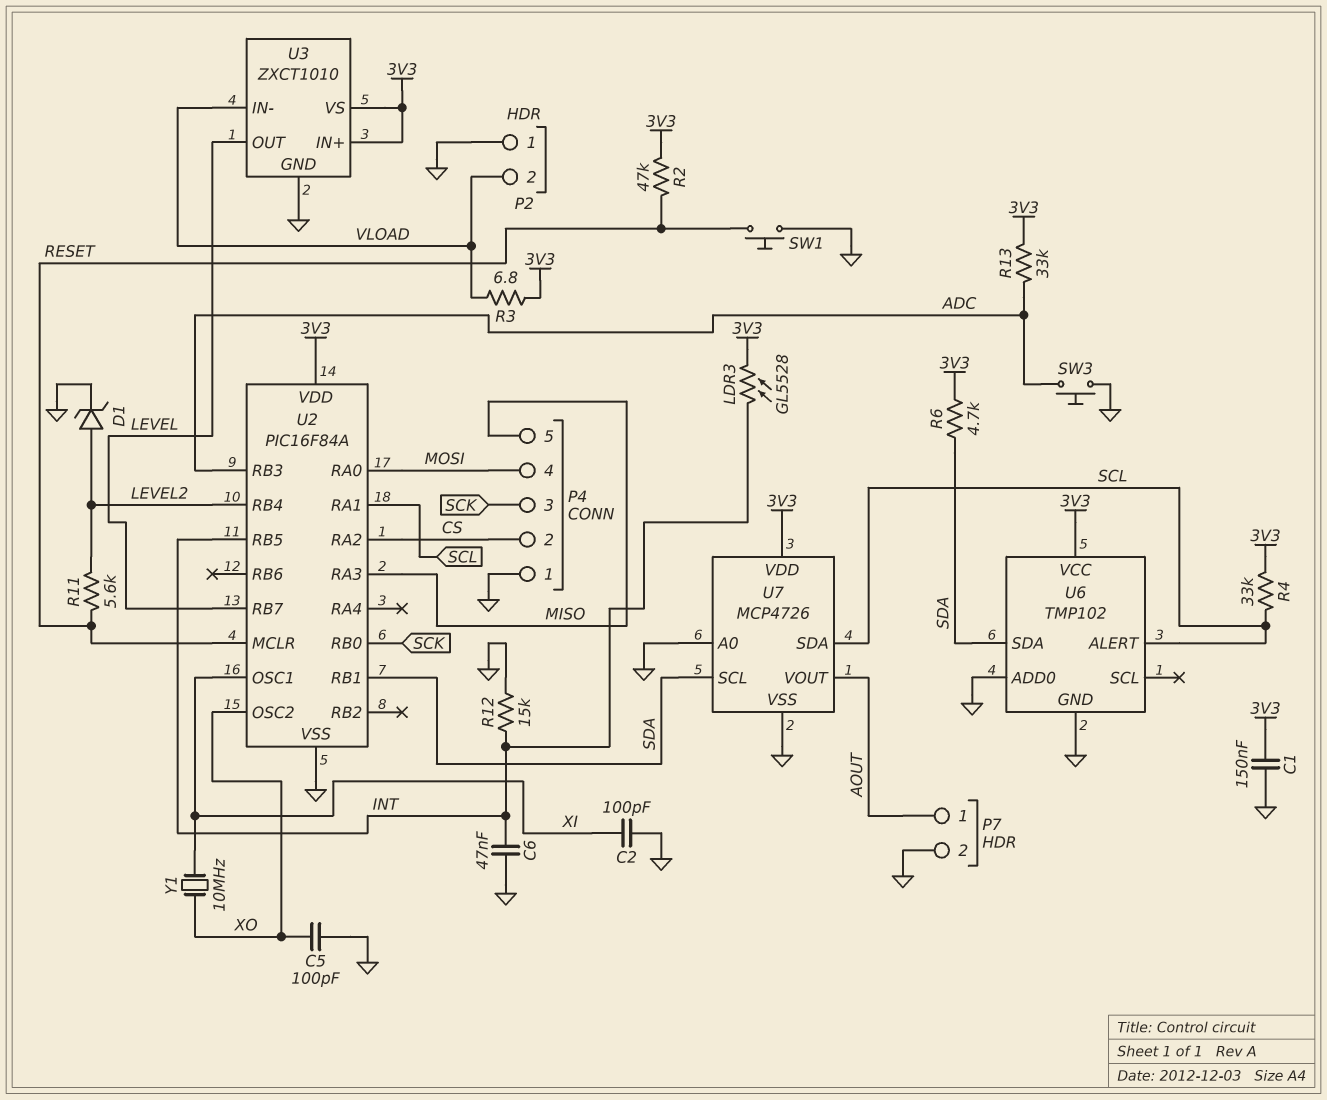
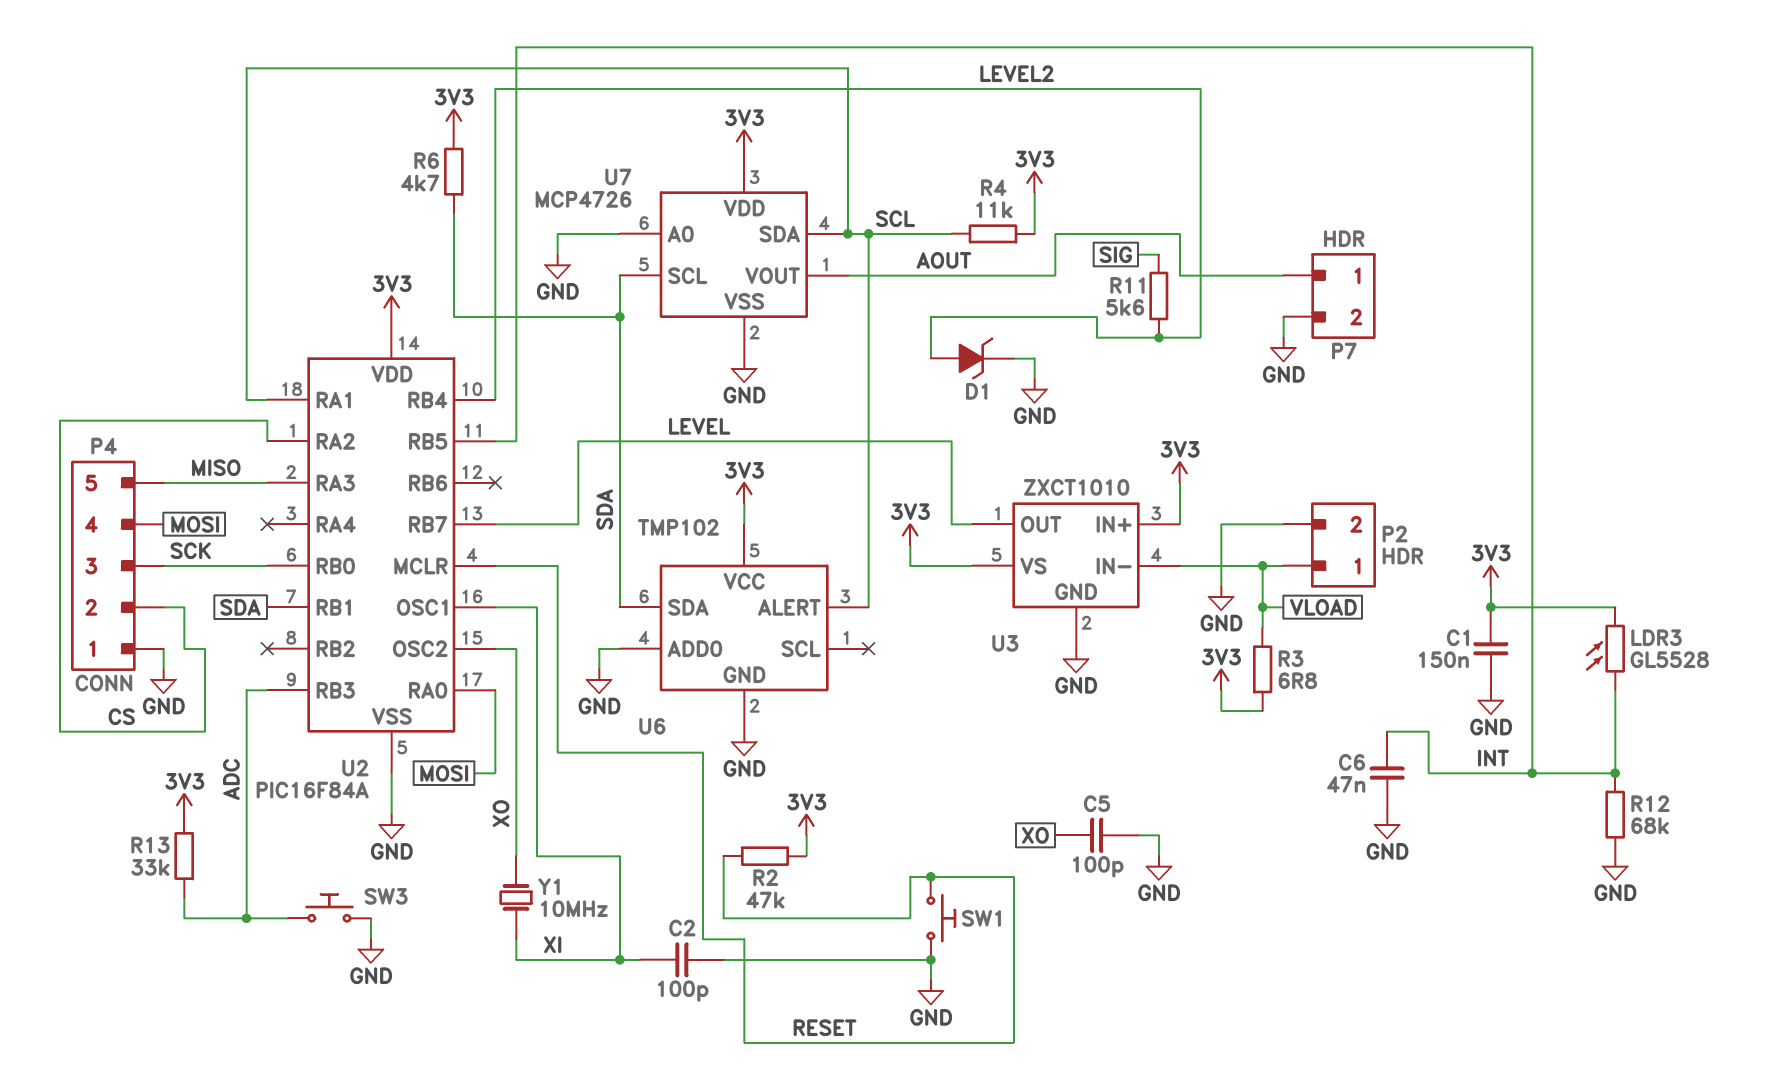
P2 pin 1: GND -> VLOAD
P2 pin 2: VLOAD -> GND
R4: 33k (3V3, SCL) -> 11k (3V3, SCL)
R11: 5.6k (LEVEL2, RESET) -> 5.6k (LEVEL2, SIG)
R12: 15k (GND, INT) -> 68k (GND, INT)

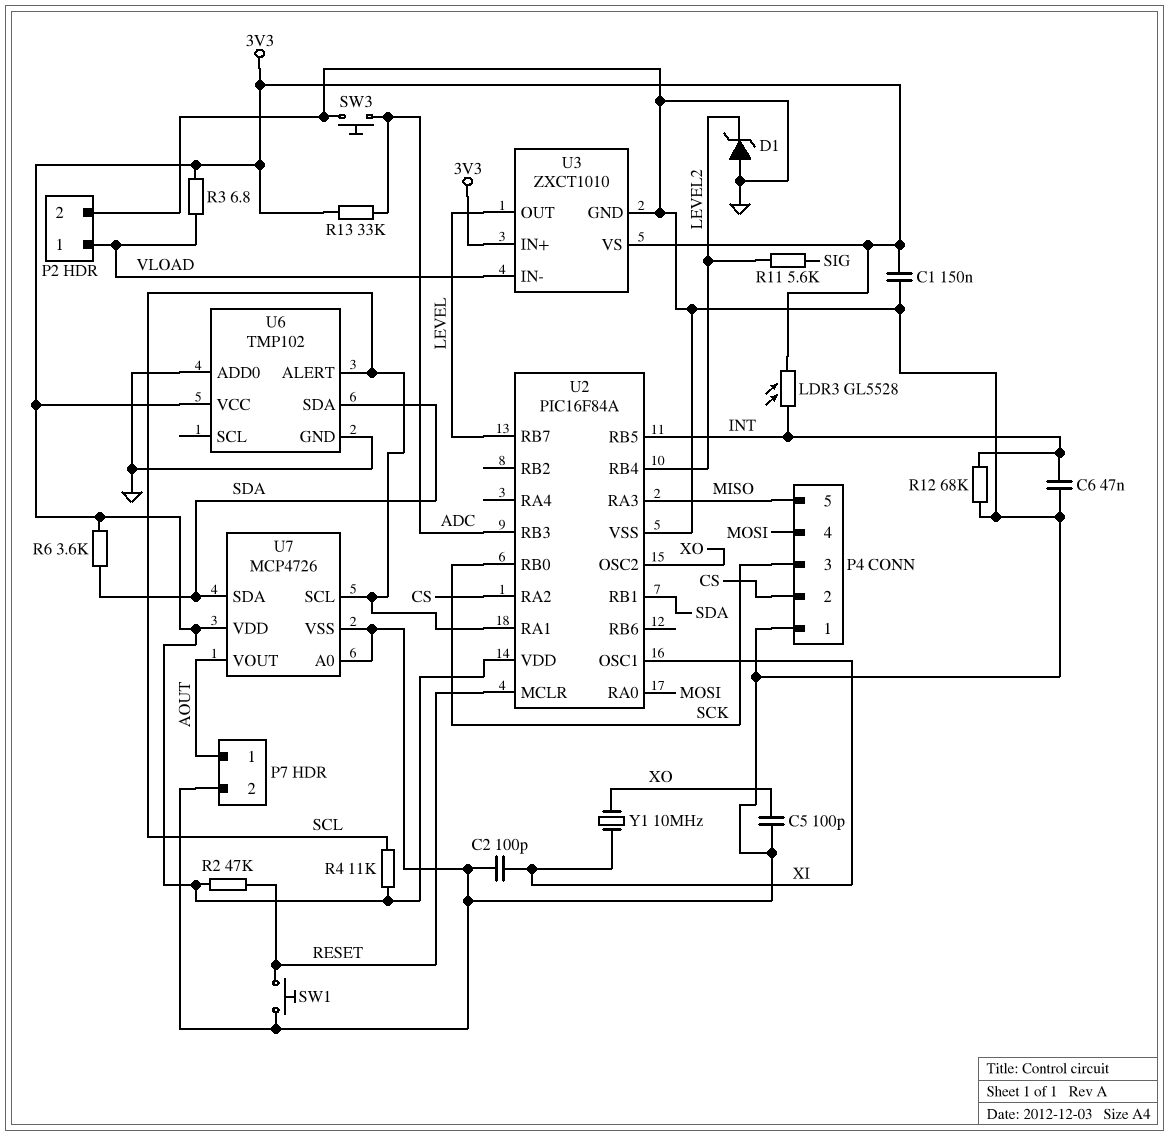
D1: zener (A LEVEL2, K GND) -> zener (A GND, K LEVEL2)
R6: 4.7k (3V3, SDA) -> 3.6k (3V3, SDA)
U7 pin SCL: SDA -> SCL
U7 pin SDA: SCL -> SDA

